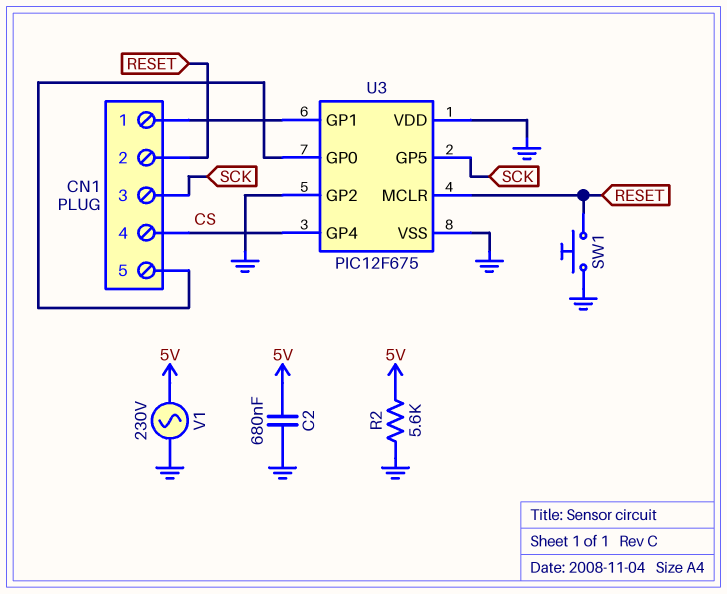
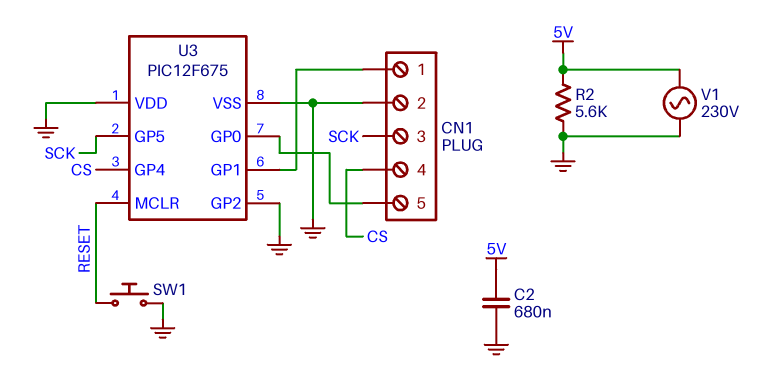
CN1 pin 2: RESET -> GND

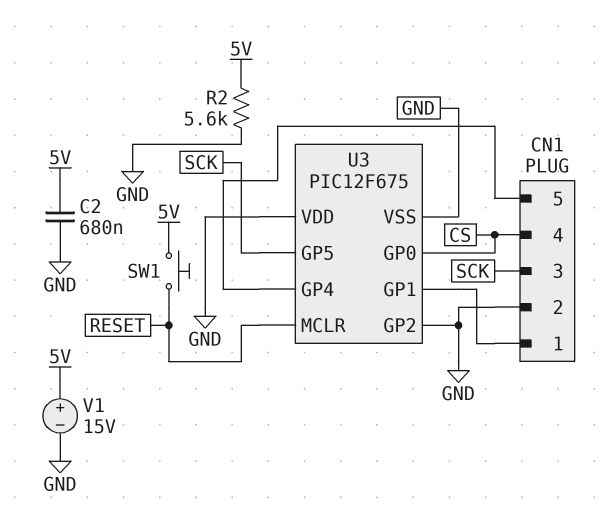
SW1: button (GND, RESET) -> button (5V, RESET)
U3 pin GP0: CN1/5 -> CS
U3 pin GP4: CS -> CN1/5
V1: AC 230V (5V, GND) -> 15V (plus 5V, minus GND)

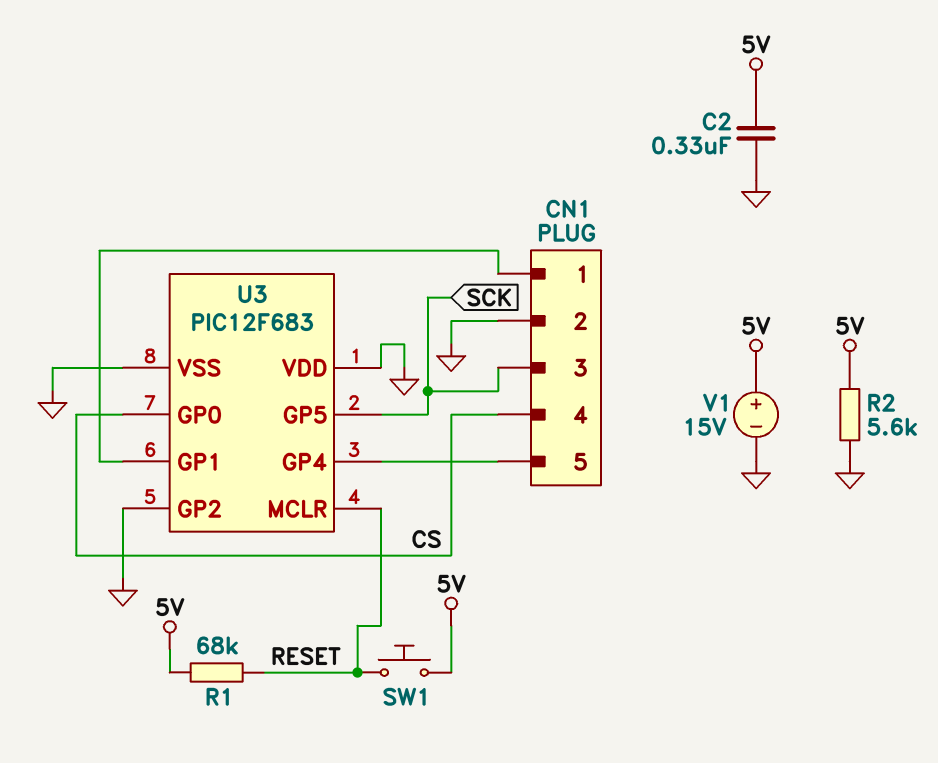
C2: 680nF (5V, GND) -> 330nF (5V, GND)
R1: none -> 68k (5V, RESET)
U3: PIC12F675 -> PIC12F683

